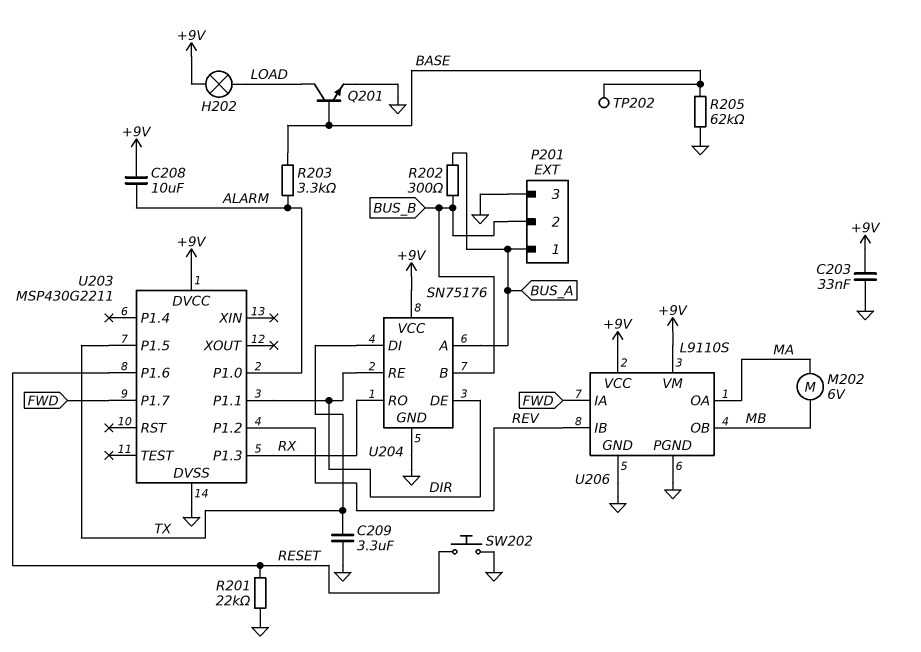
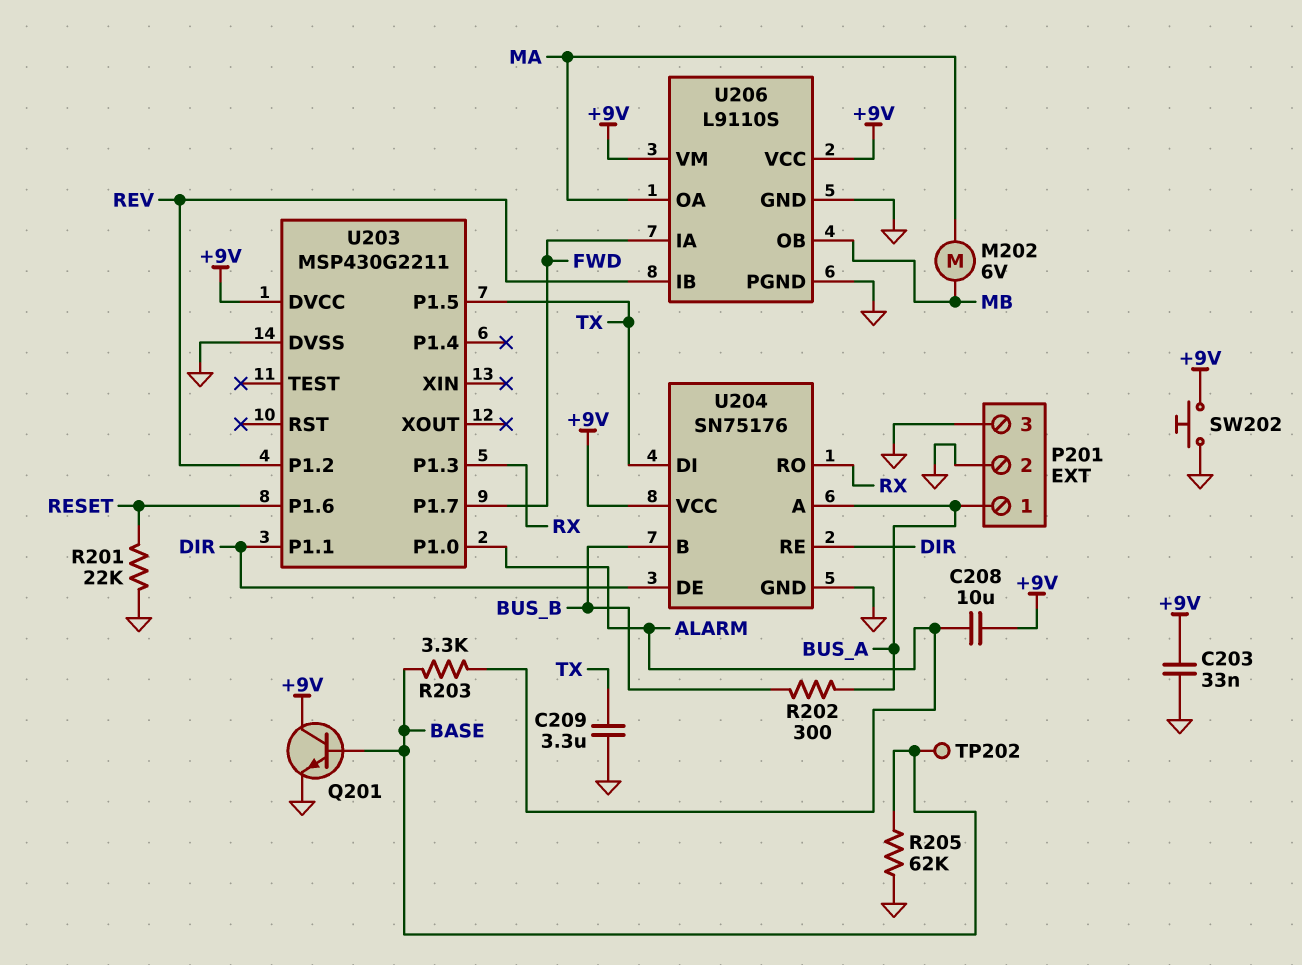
H202: lamp (+9V, LOAD) -> none
P201 pin 2: BUS_B -> GND
Q201: NPN (B BASE, C LOAD, E GND) -> NPN (B BASE, C +9V, E GND)
SW202: button (GND, RESET) -> button (+9V, GND)

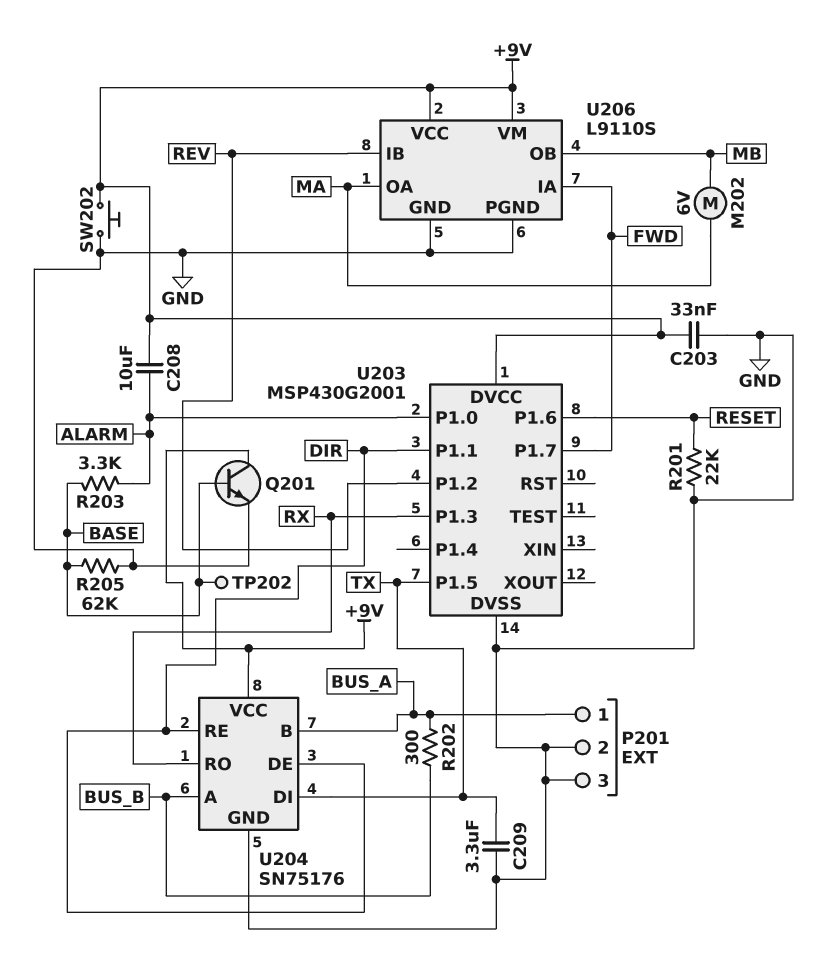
U203: MSP430G2211 -> MSP430G2001
U204 pin A: BUS_A -> BUS_B
U204 pin B: BUS_B -> BUS_A

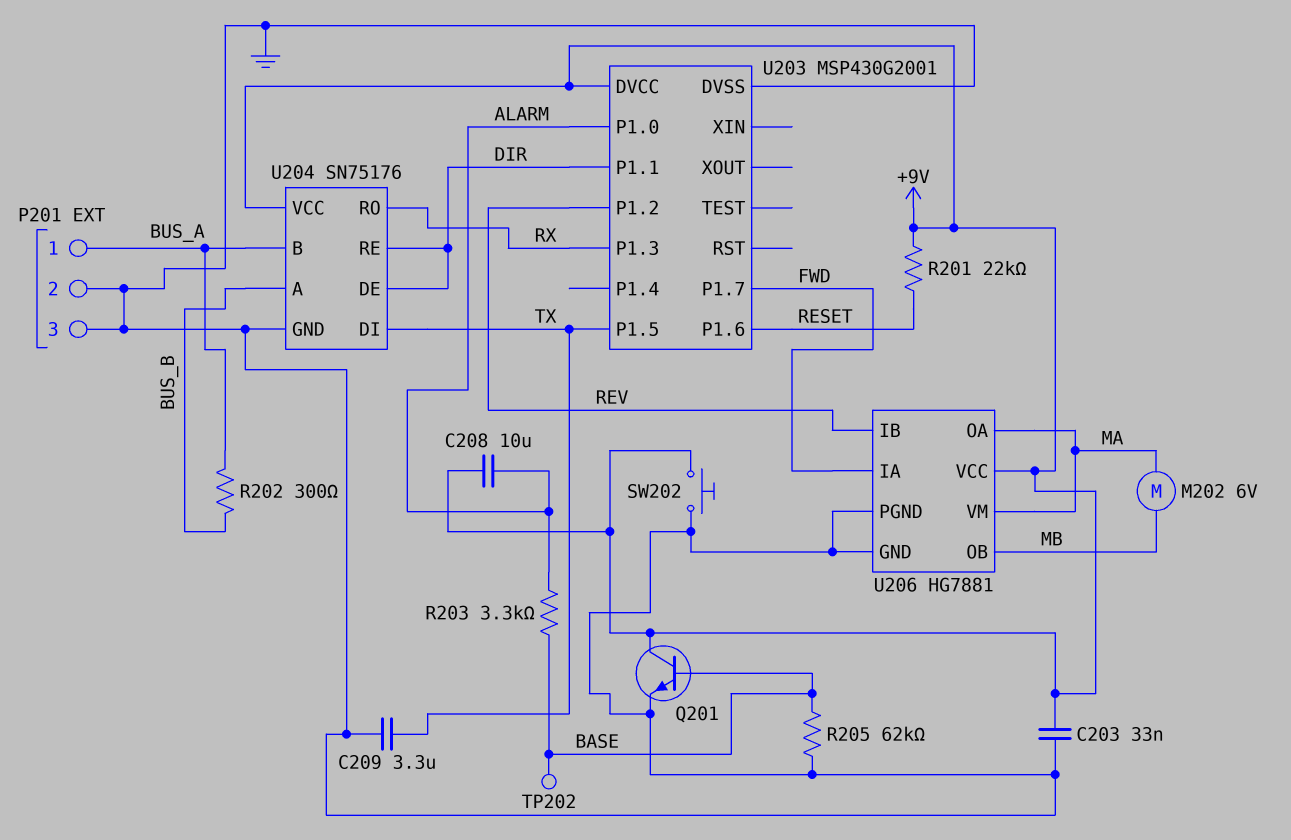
R201: 22k (GND, RESET) -> 22k (+9V, RESET)
U206: L9110S -> HG7881
U206 pin VM: +9V -> MA

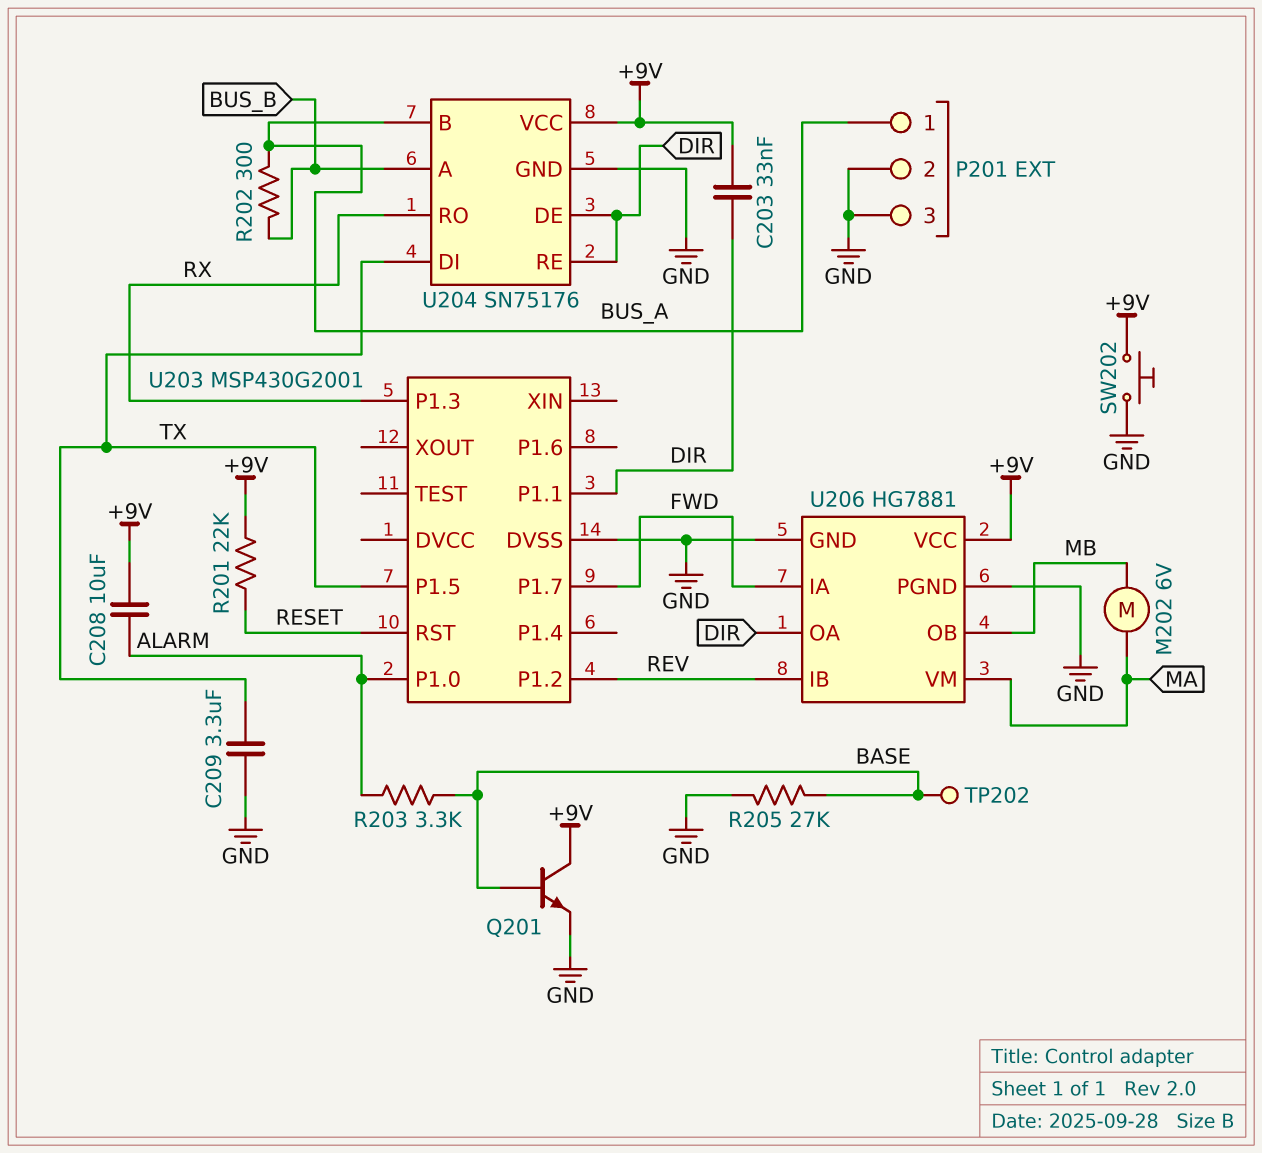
C203: 33nF (+9V, GND) -> 33nF (+9V, DIR)
R205: 62k (BASE, GND) -> 27k (BASE, GND)
U203 pin DVCC: +9V -> none
U203 pin P1.6: RESET -> none
U203 pin RST: none -> RESET
U206 pin OA: MA -> DIR

